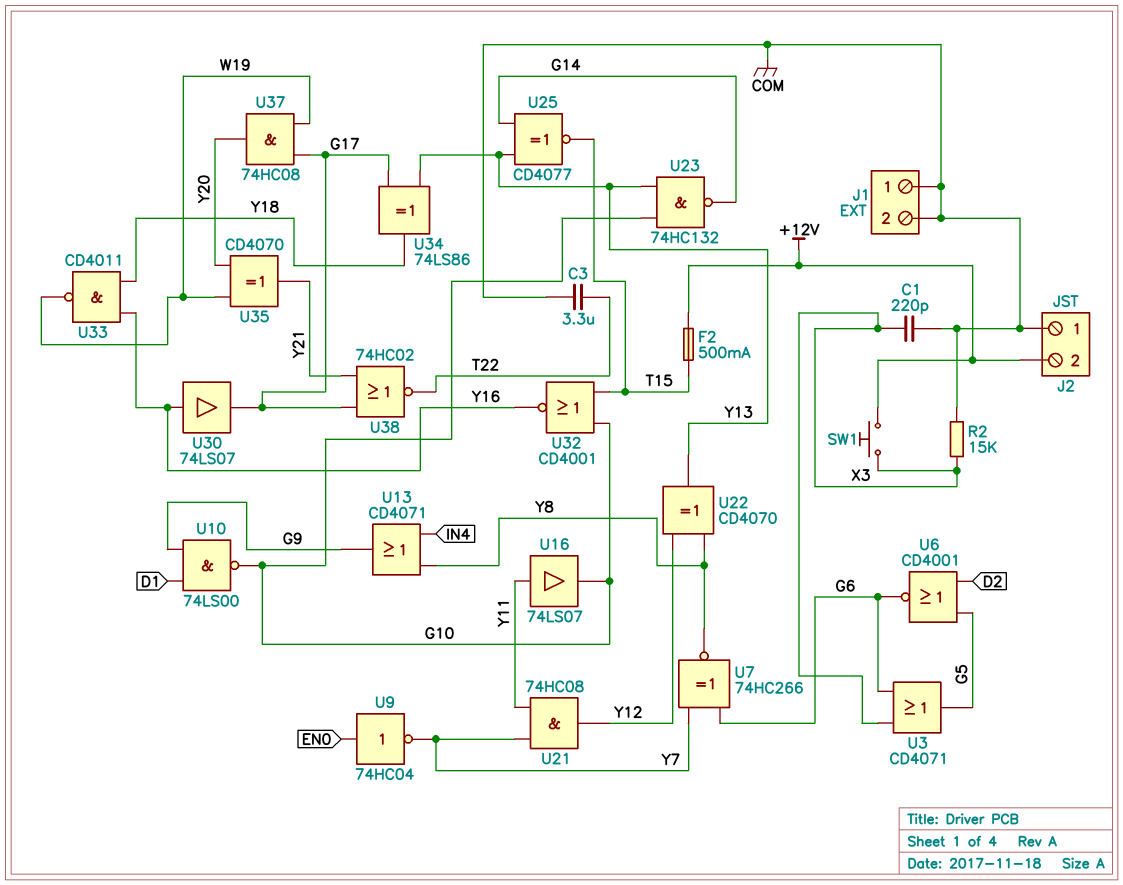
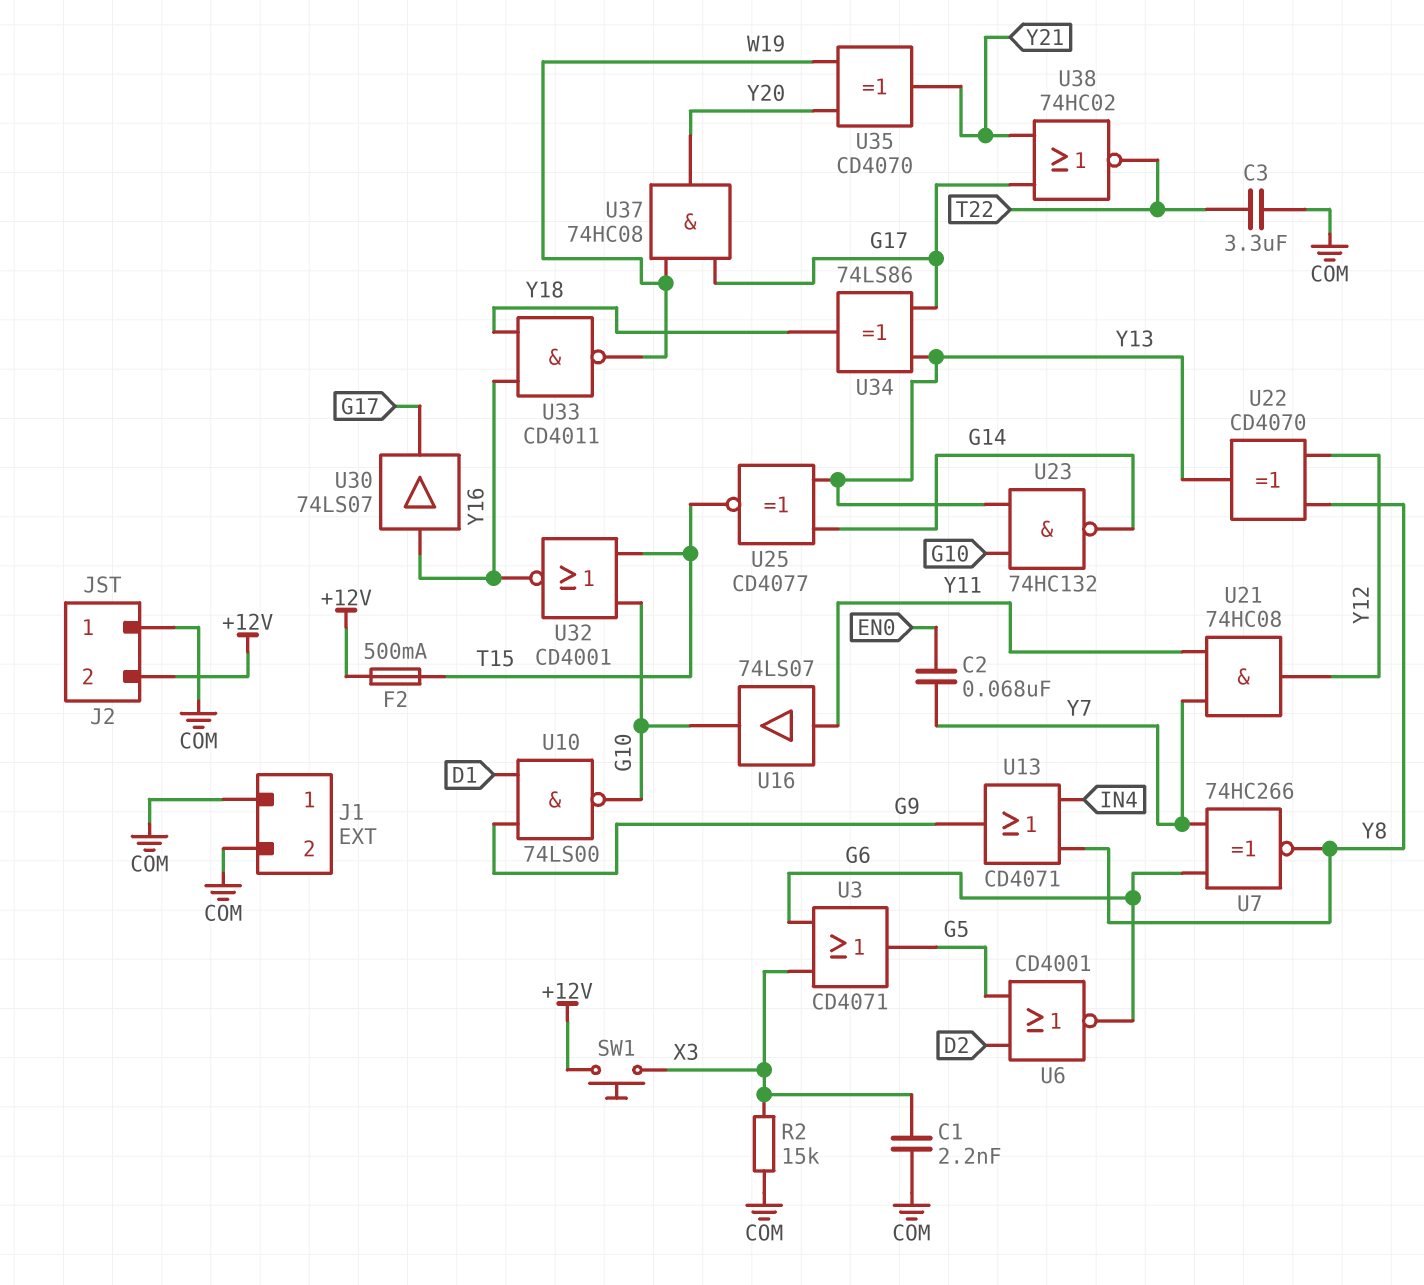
C1: 220pF (COM, X3) -> 2.2nF (COM, X3)
C2: none -> 68nF (EN0, Y7)
U9: NOT 74HC04 (in EN0, out Y7) -> none

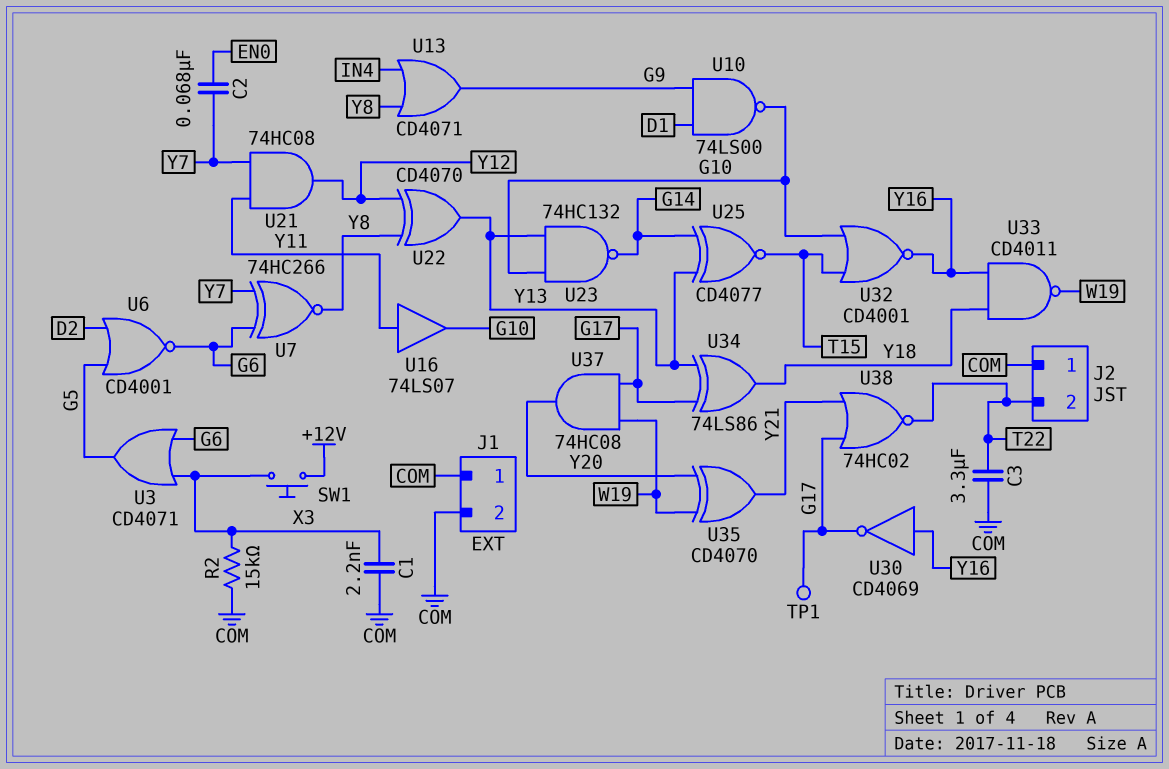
F2: 500mA (+12V, T15) -> none
J2 pin 2: +12V -> T22
TP1: none -> test point (G17)
U30: buffer 74LS07 (in Y16, out G17) -> NOT CD4069 (in Y16, out G17)

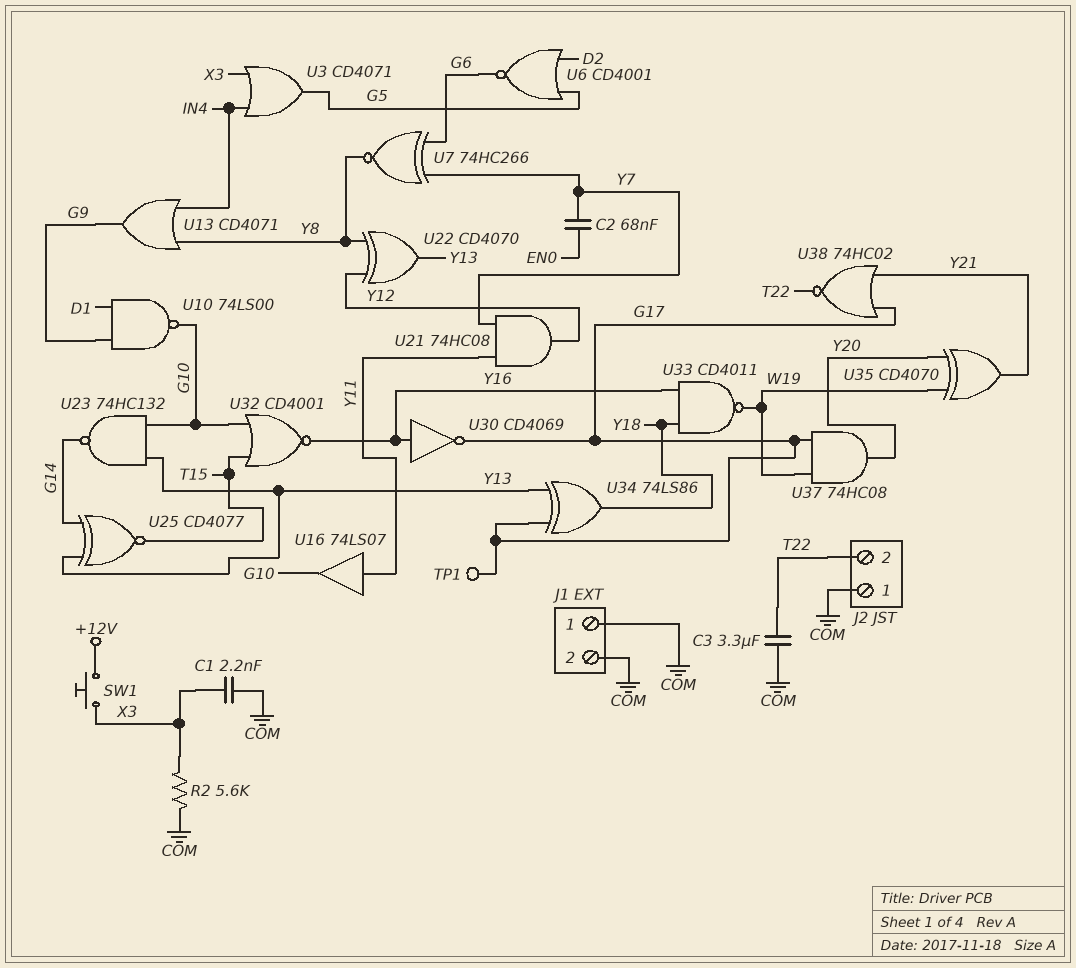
R2: 15k (COM, X3) -> 5.6k (COM, X3)
U3: OR CD4071 (in G6, in X3, out G5) -> OR CD4071 (in IN4, in X3, out G5)

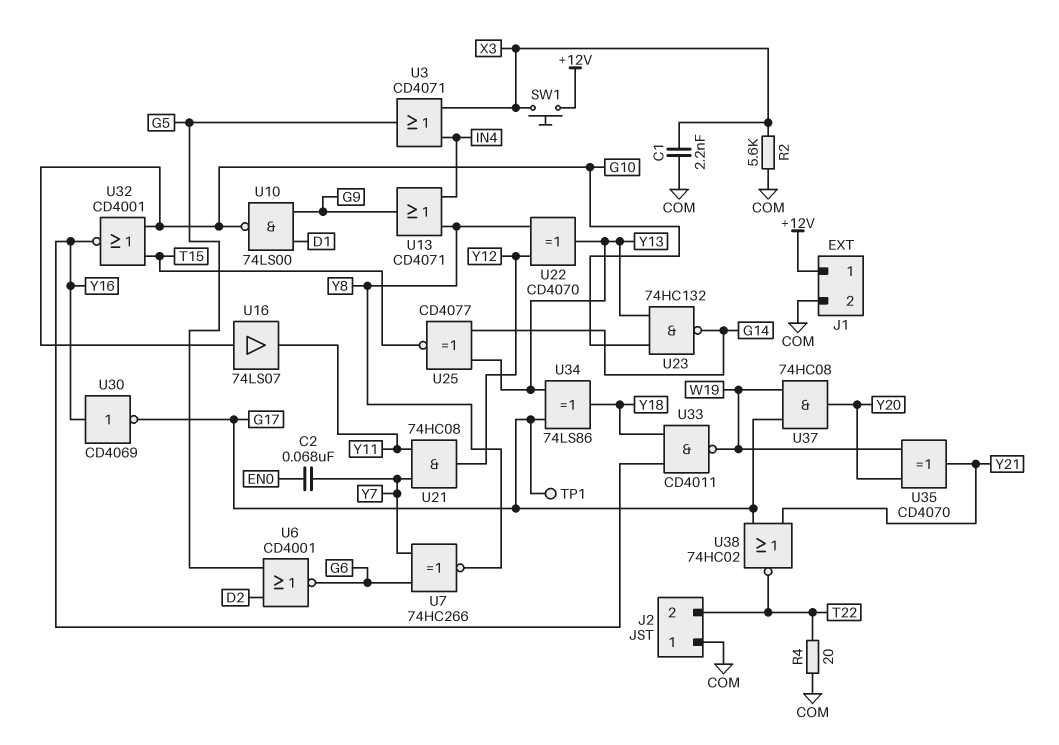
C3: 3.3uF (COM, T22) -> none
J1 pin 1: COM -> +12V
R4: none -> 20 (COM, T22)
U16: buffer 74LS07 (in Y11, out G10) -> buffer 74LS07 (in G10, out Y11)

